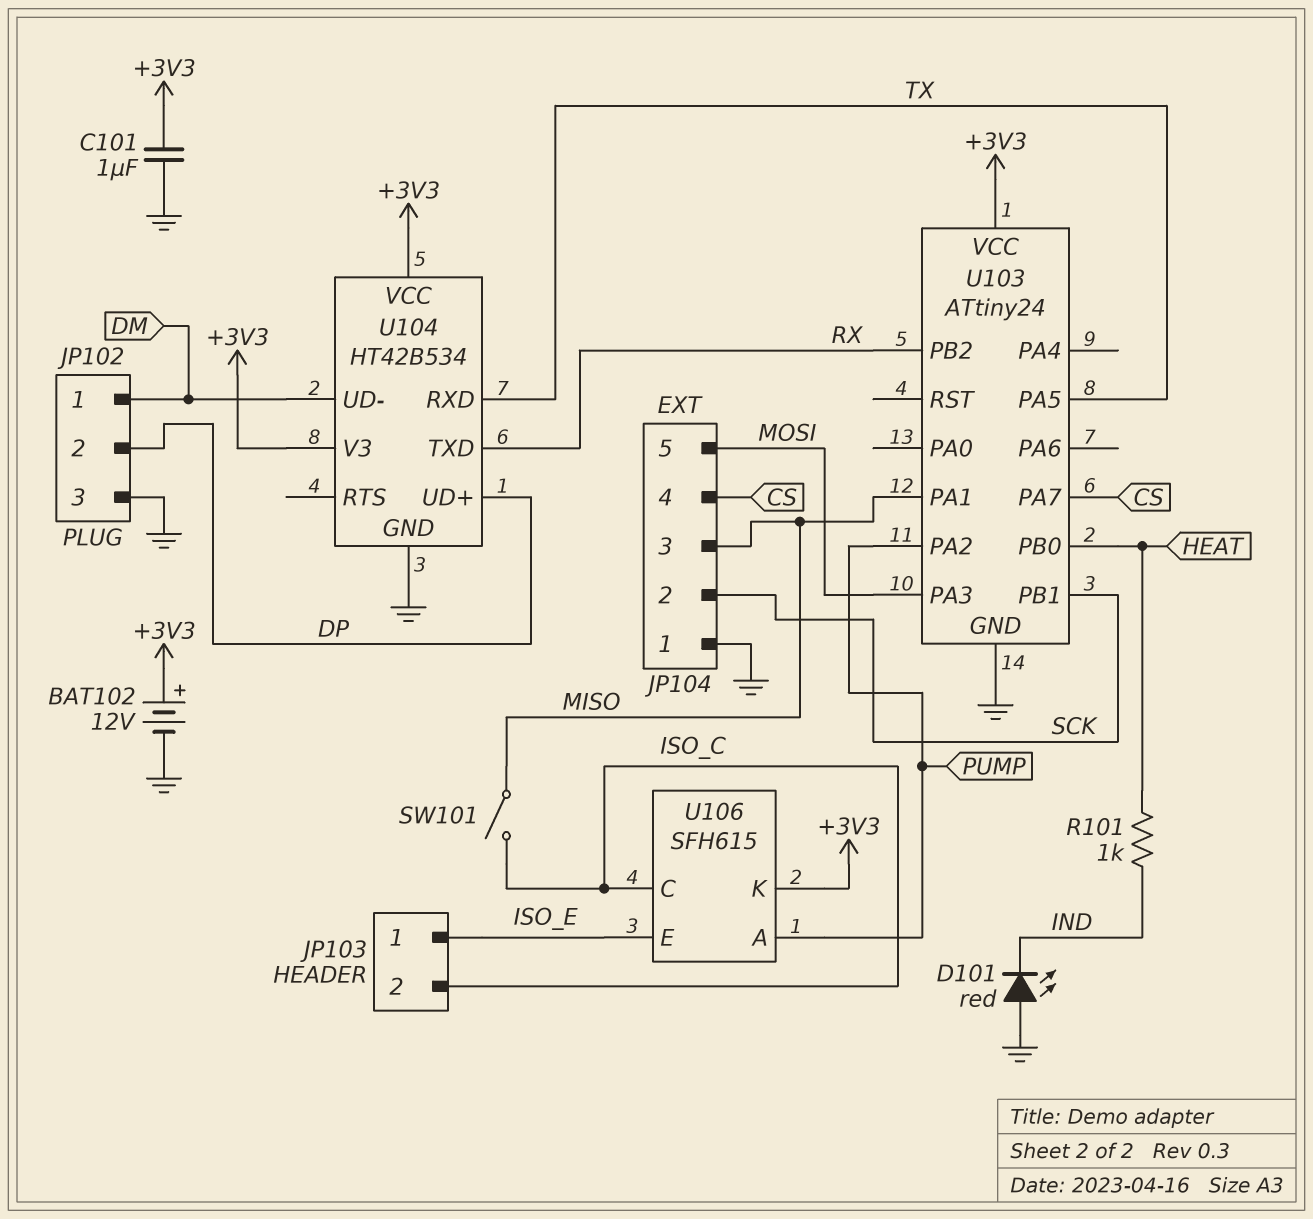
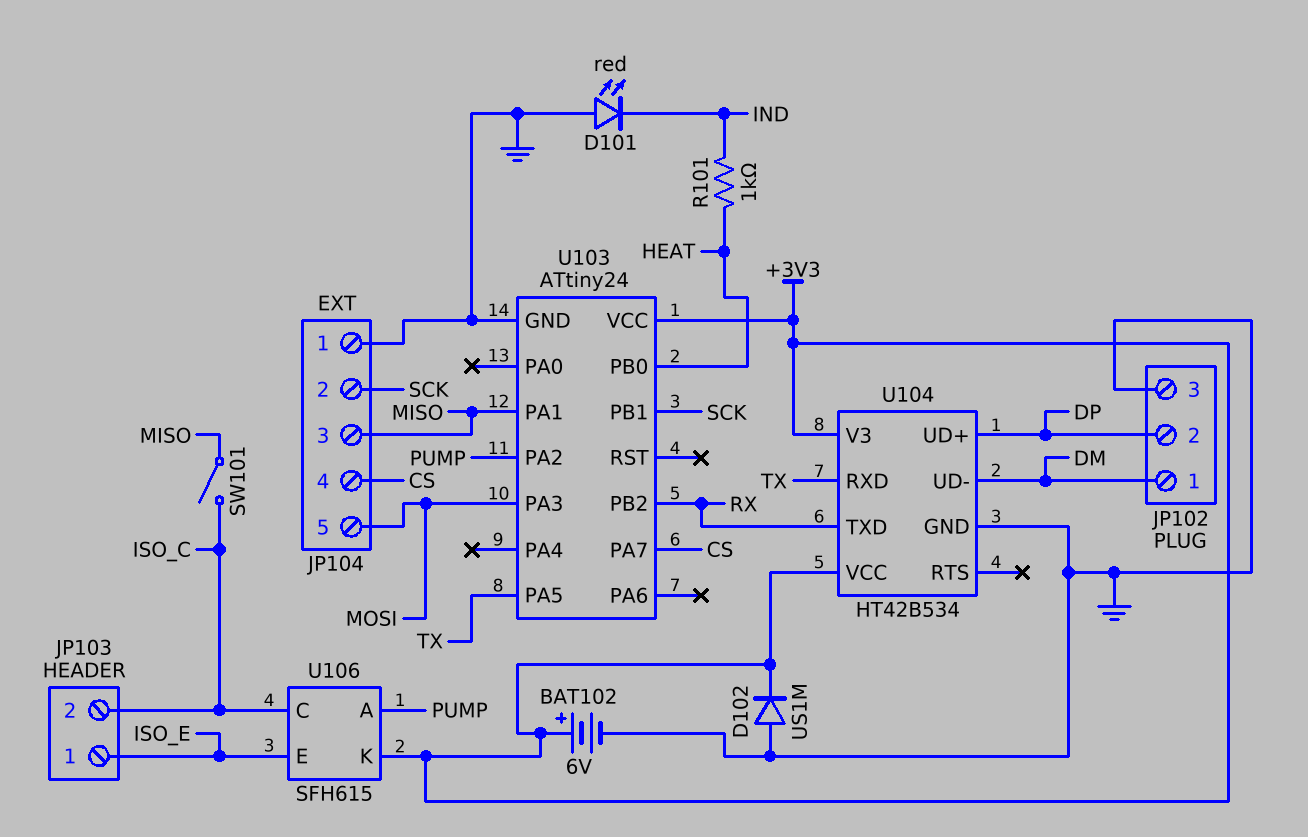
BAT102: 12V (plus +3V3, minus GND) -> 6V (plus +3V3, minus GND)
C101: 1uF (+3V3, GND) -> none
D102: none -> diode US1M (A GND, K +3V3)

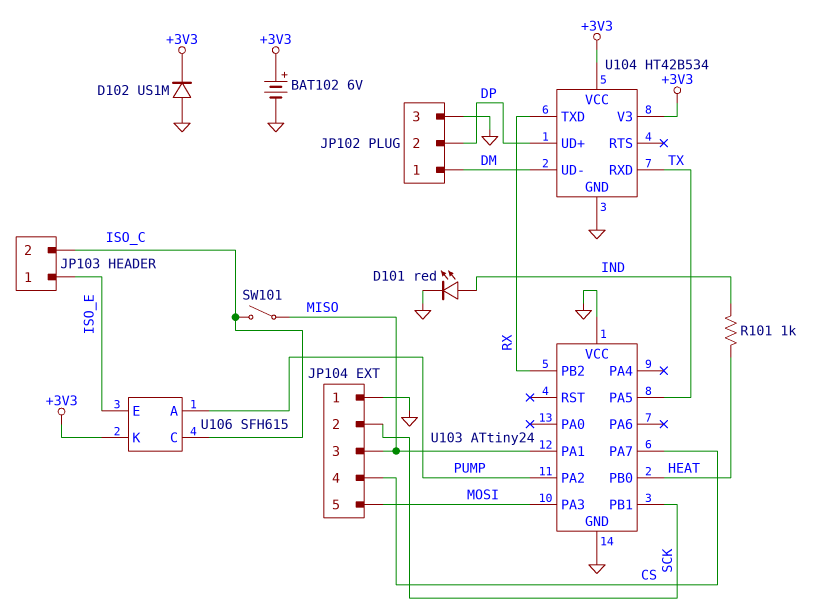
D101: LED red (A GND, K IND) -> LED red (A IND, K GND)
U103 pin VCC: +3V3 -> GND

